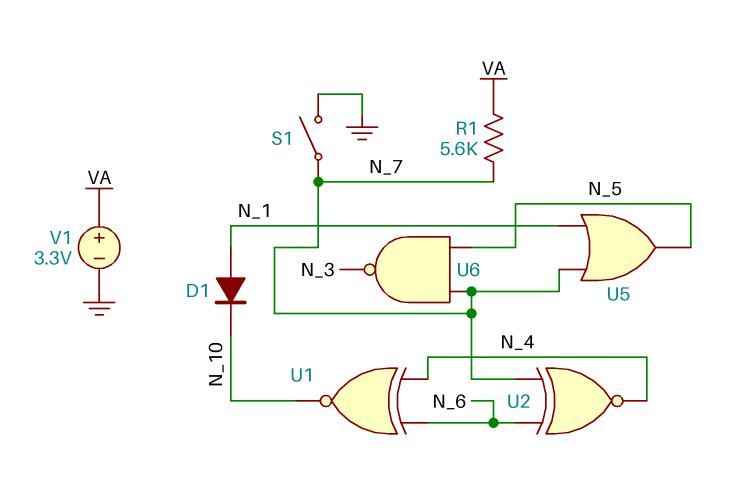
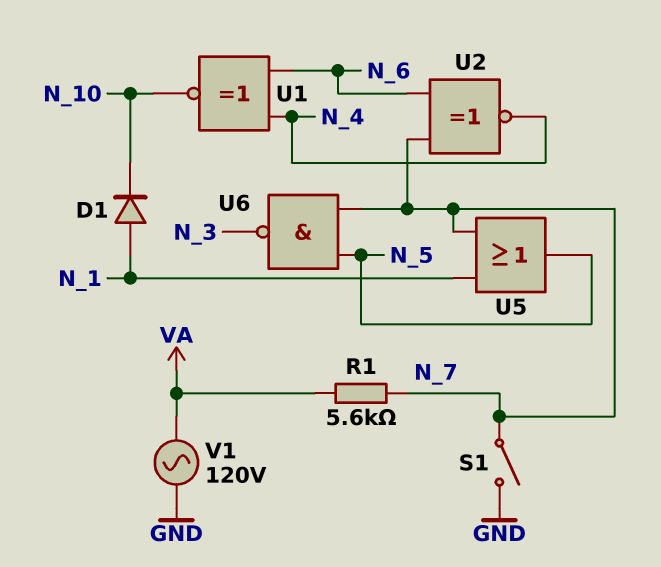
V1: 3.3V (plus VA, minus GND) -> AC 120V (GND, VA)

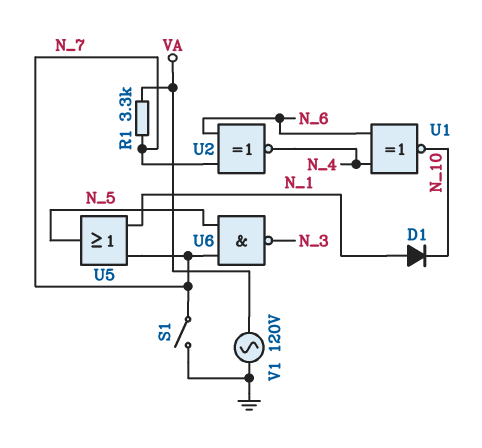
R1: 5.6k (N_7, VA) -> 3.3k (N_7, VA)

